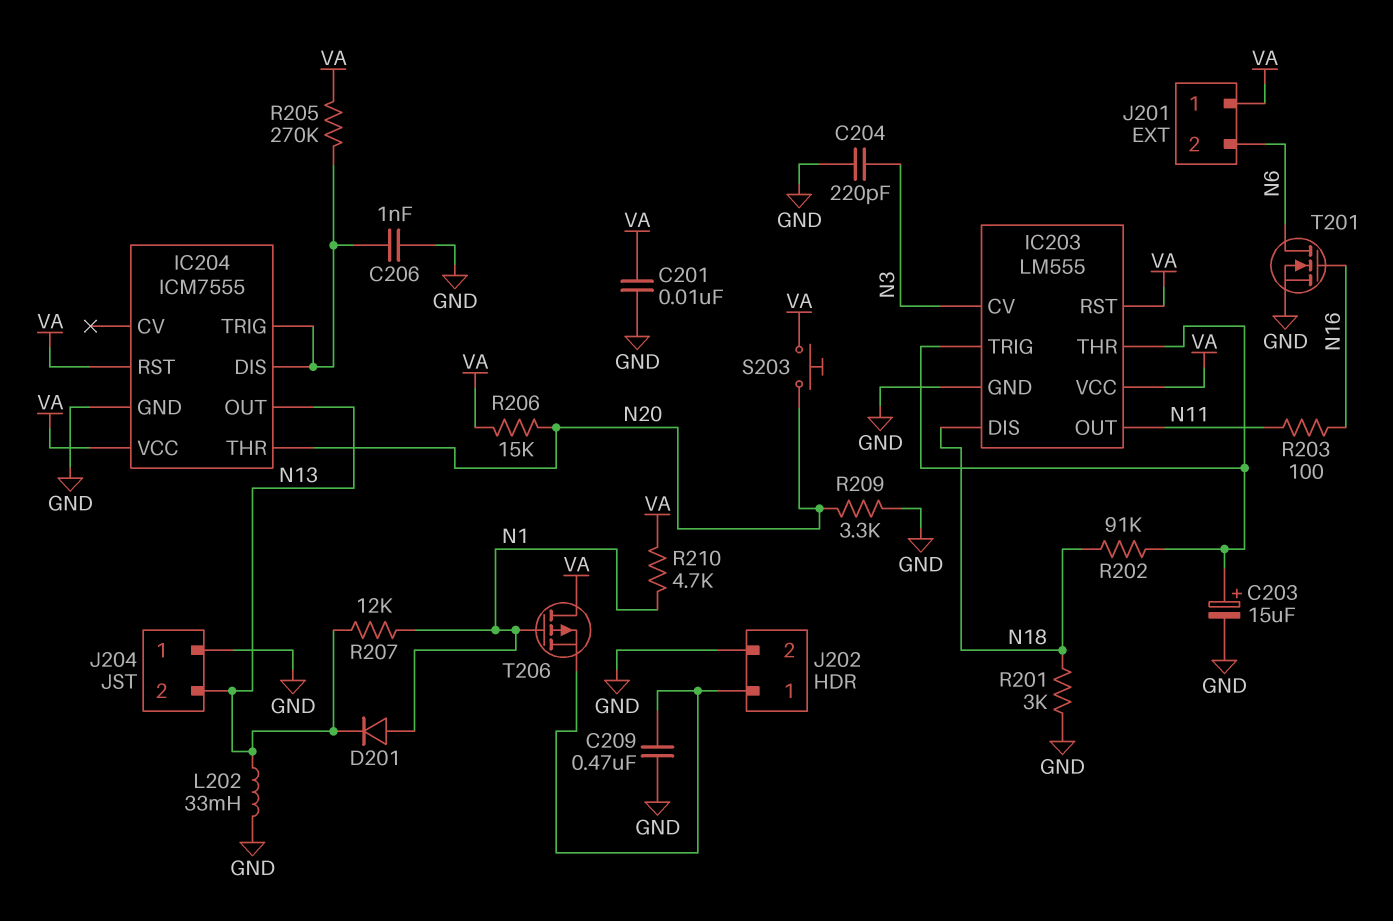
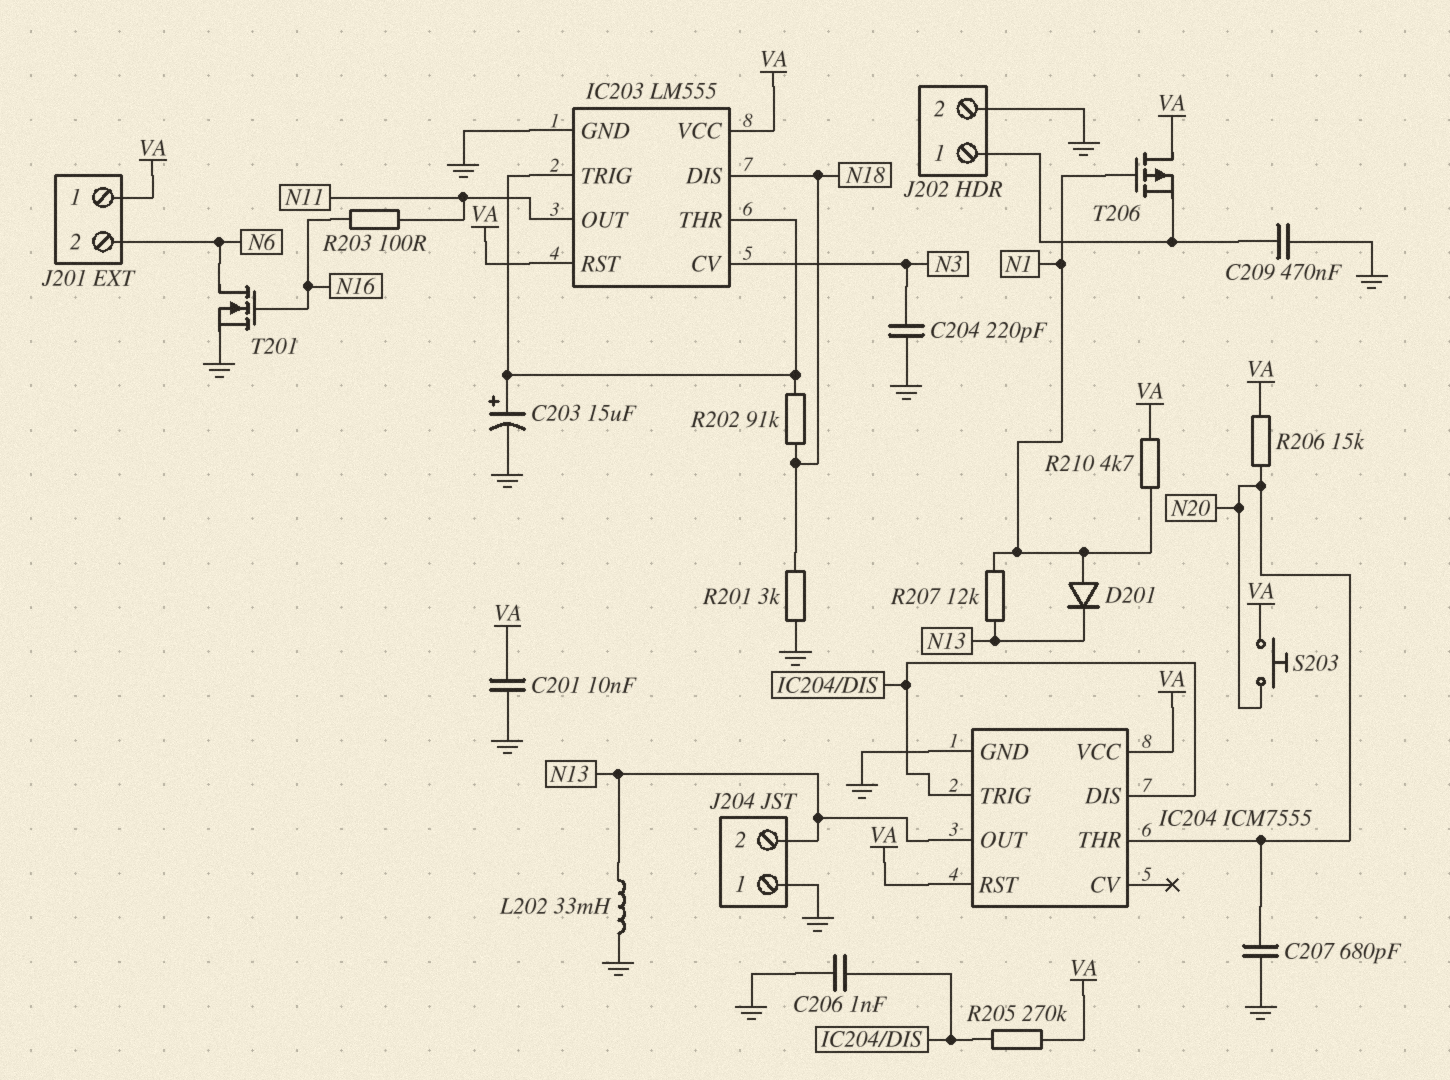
C207: none -> 680pF (GND, N20)
R209: 3.3k (GND, N20) -> none

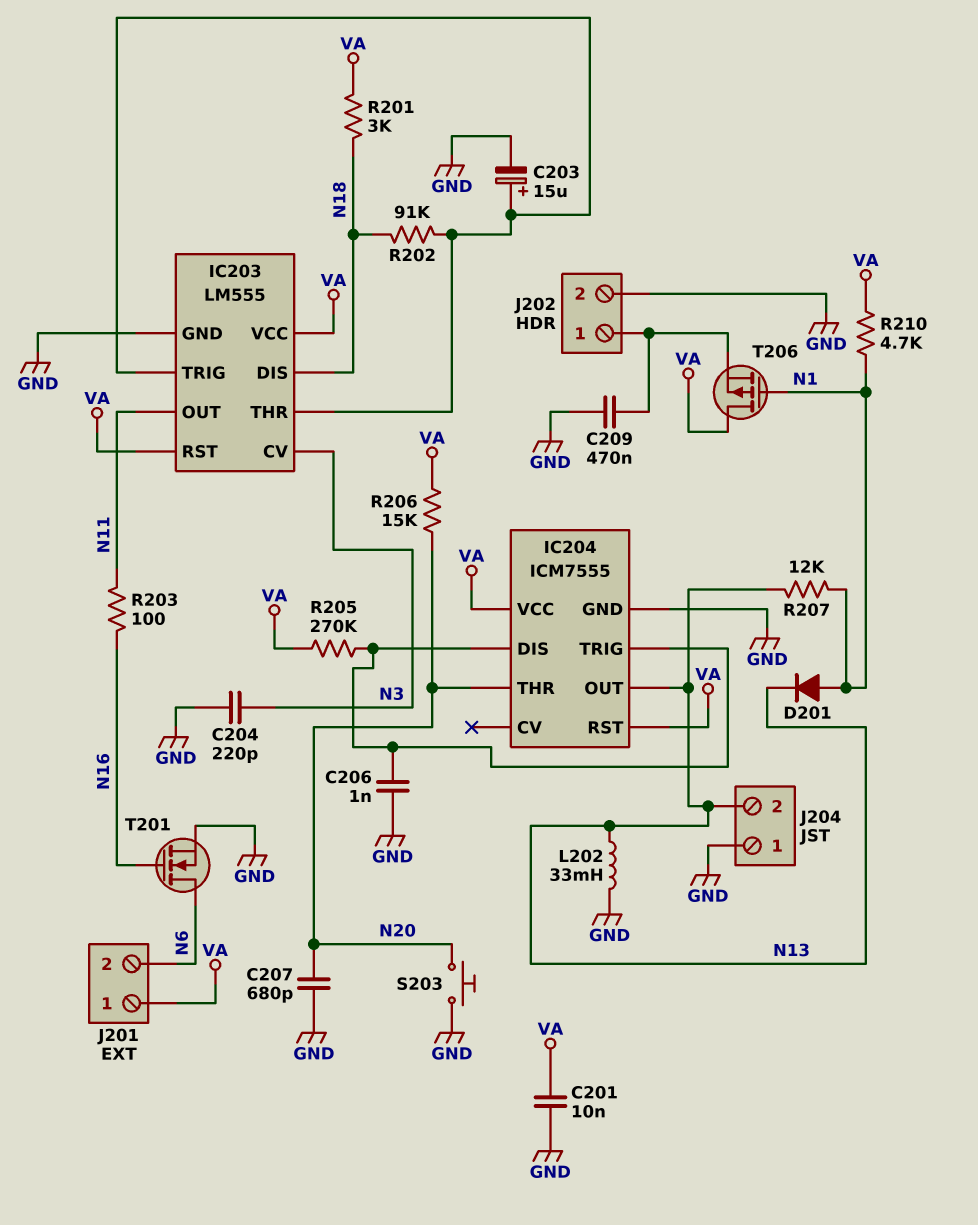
R201: 3k (GND, N18) -> 3k (N18, VA)
S203: button (N20, VA) -> button (GND, N20)

